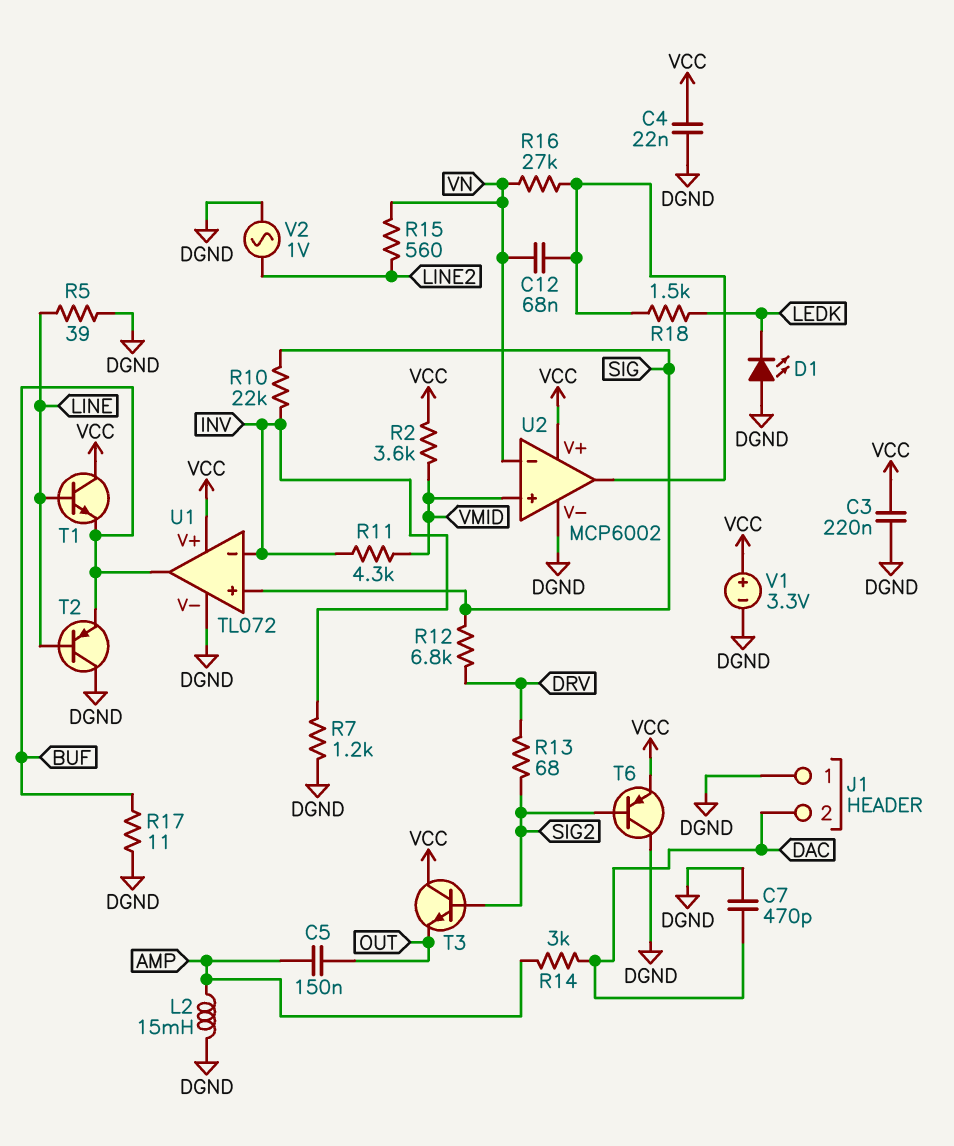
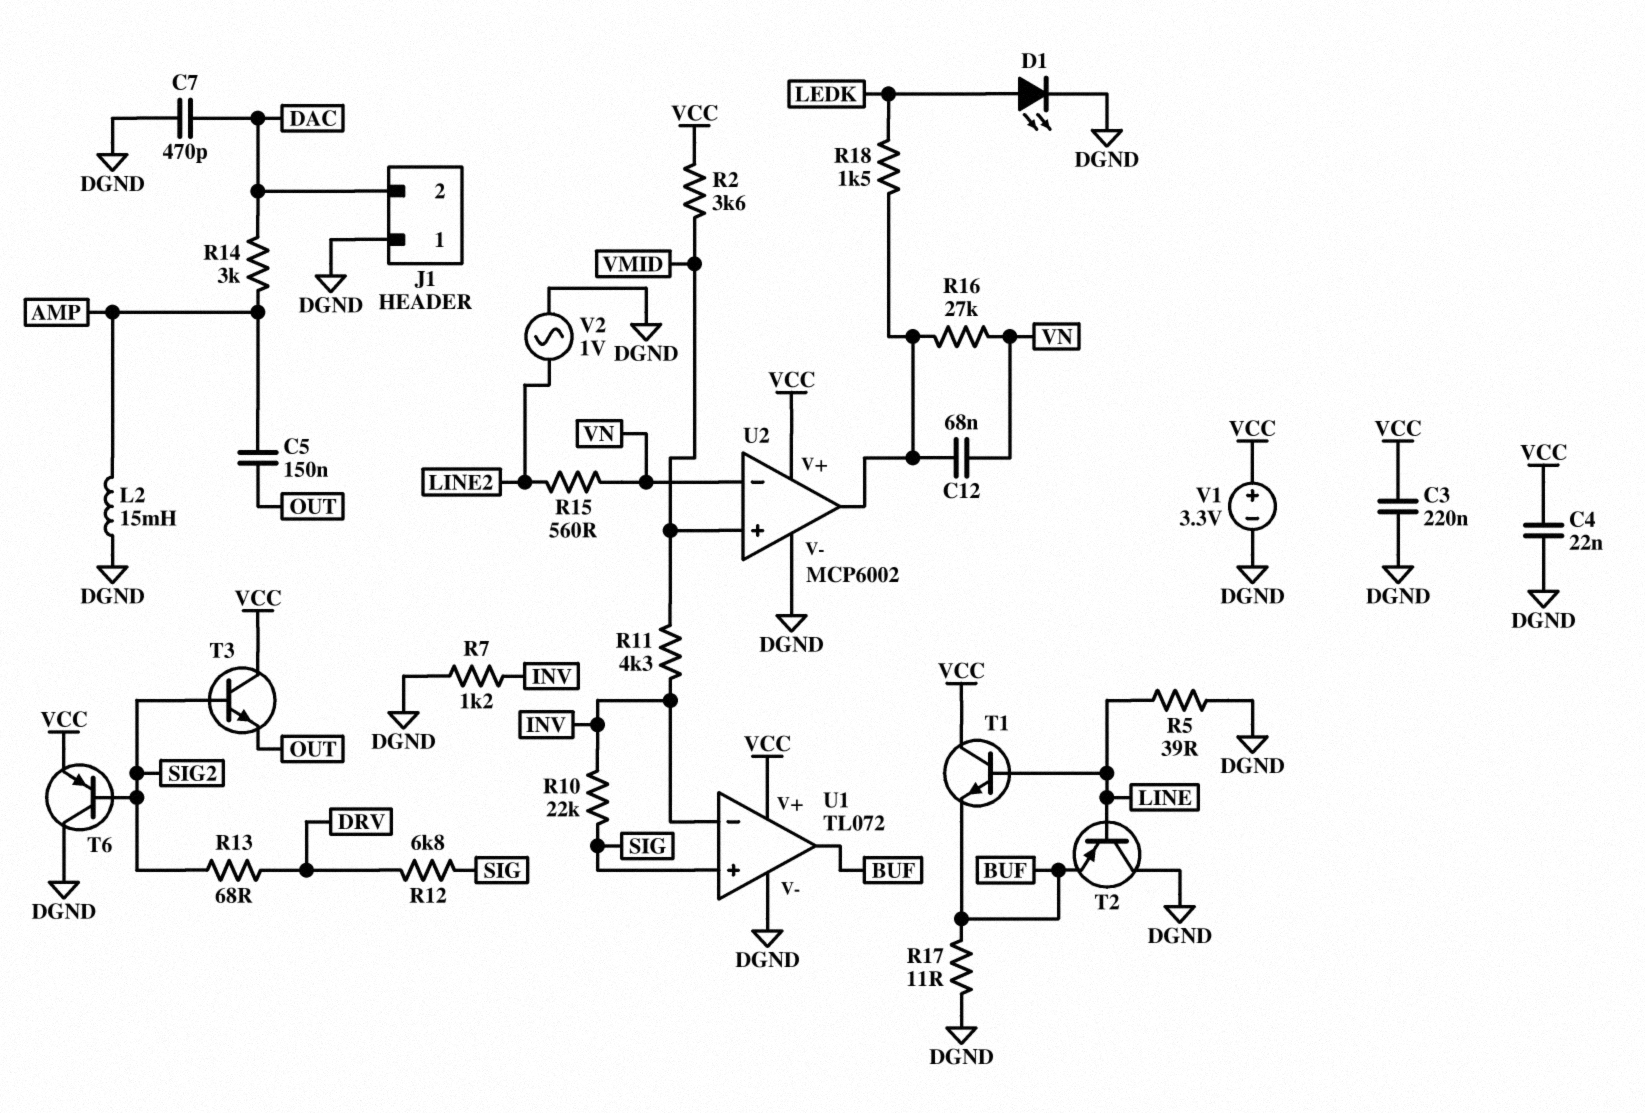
D1: LED (A DGND, K LEDK) -> LED (A LEDK, K DGND)

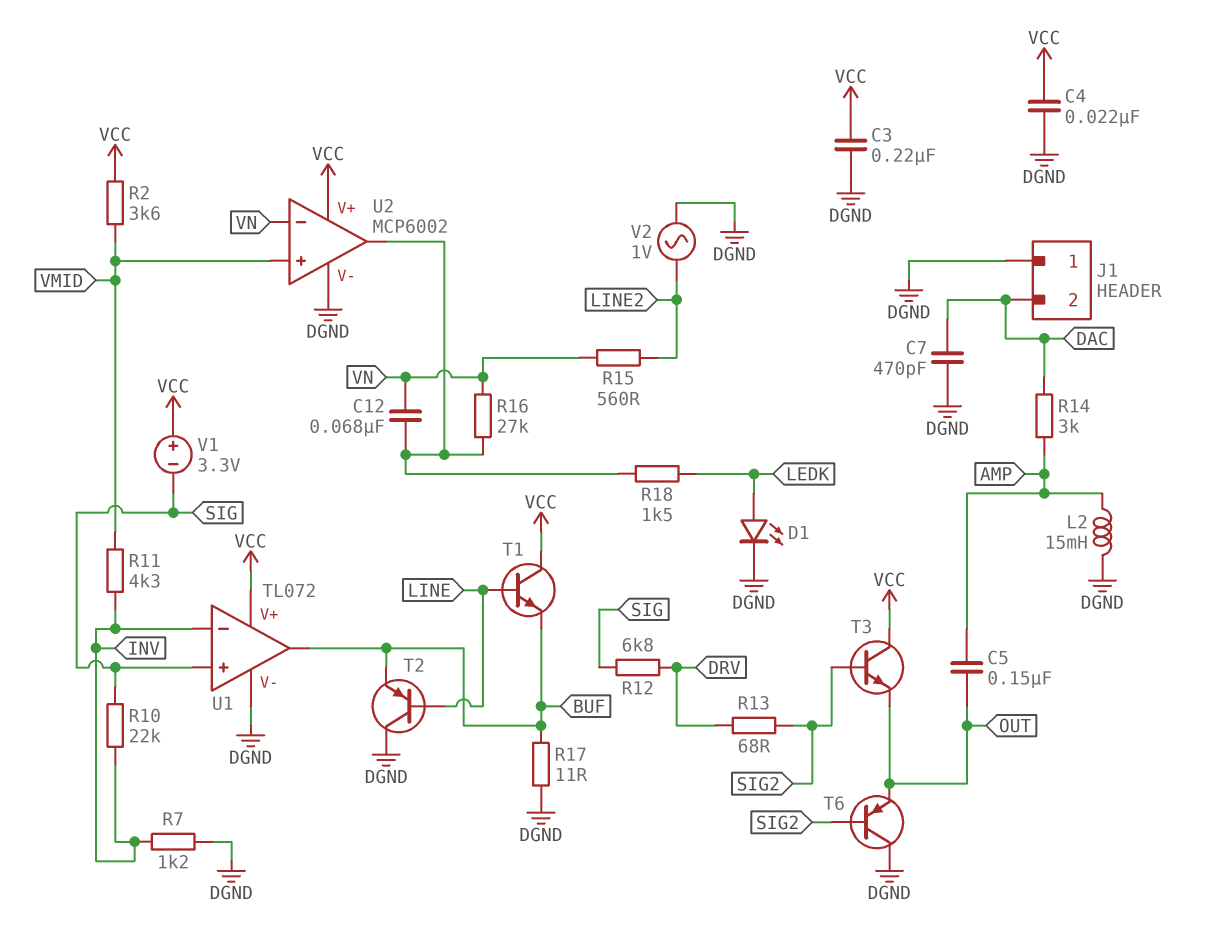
R5: 39 (DGND, LINE) -> none
T6: PNP (B SIG2, C DGND, E VCC) -> PNP (B SIG2, C DGND, E OUT)
V1: 3.3V (plus VCC, minus DGND) -> 3.3V (plus VCC, minus SIG)

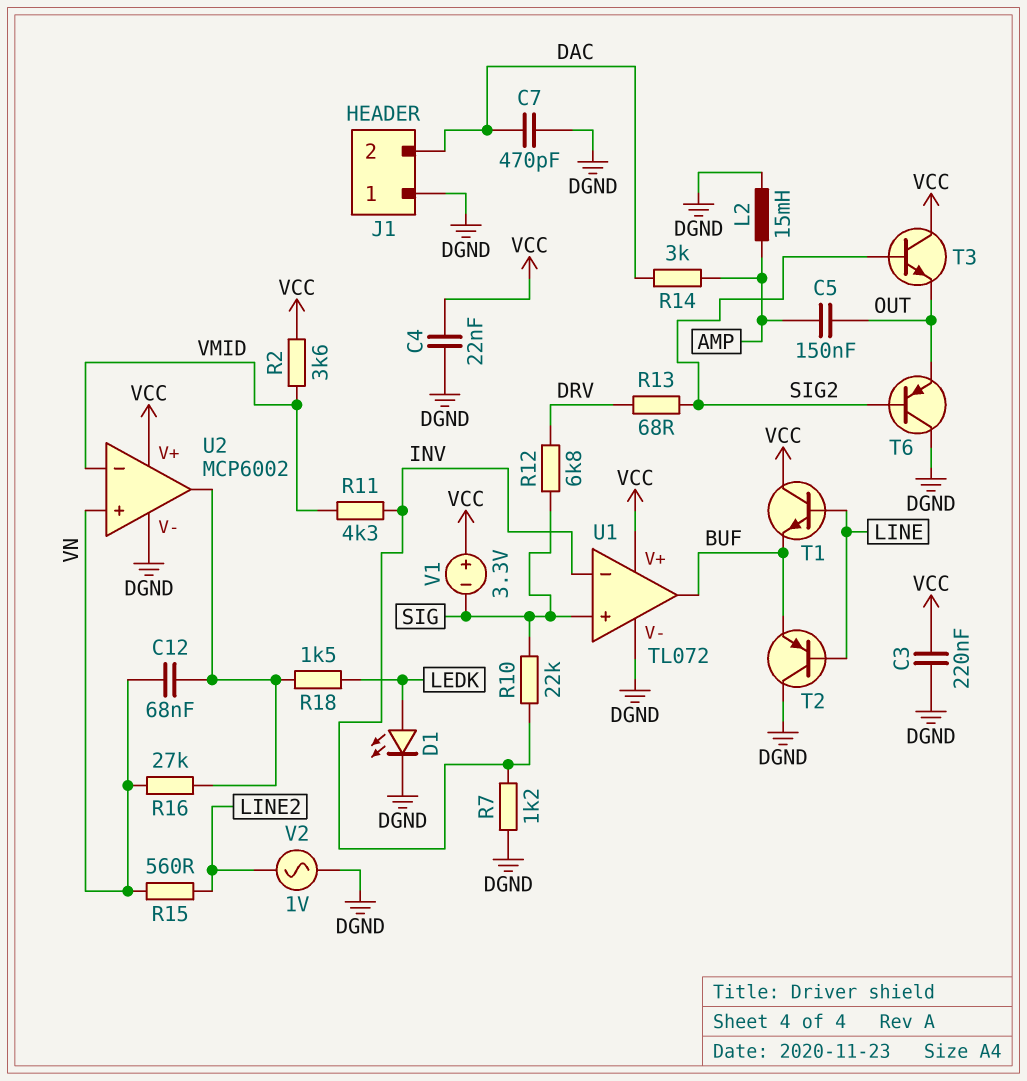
R17: 11 (BUF, DGND) -> none
U2 pin in+: VMID -> VN
U2 pin in-: VN -> VMID

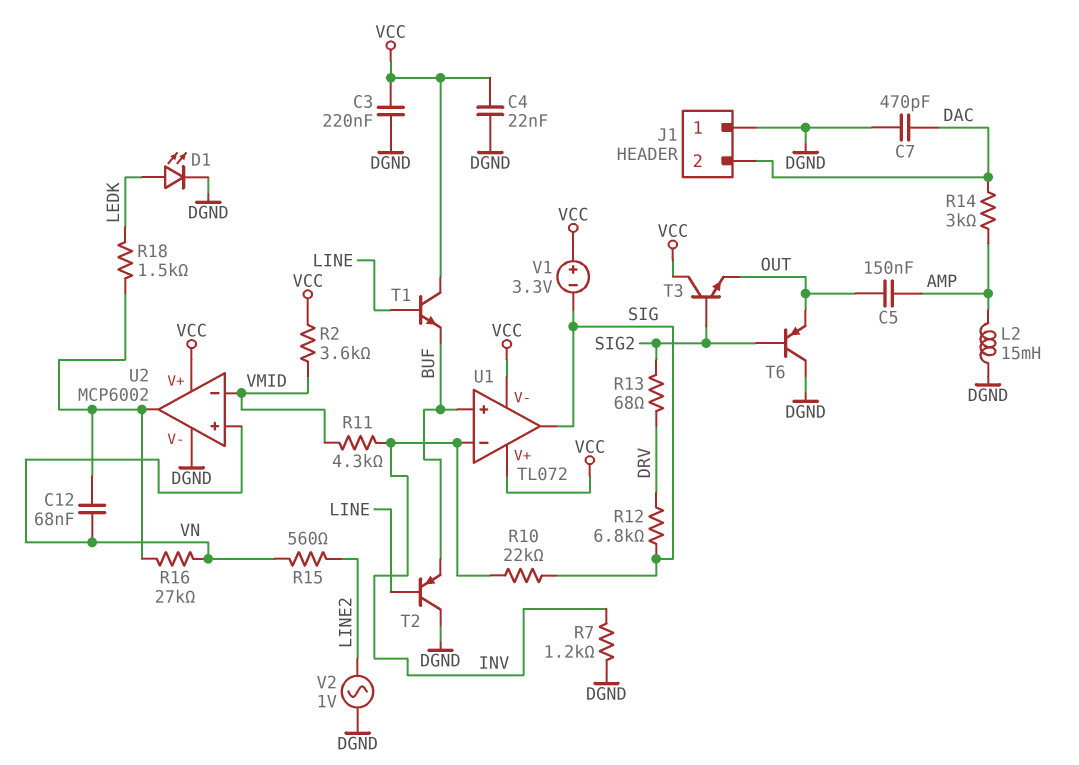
U1 pin V-: DGND -> VCC
U1 pin in+: SIG -> BUF
U1 pin out: BUF -> SIG

